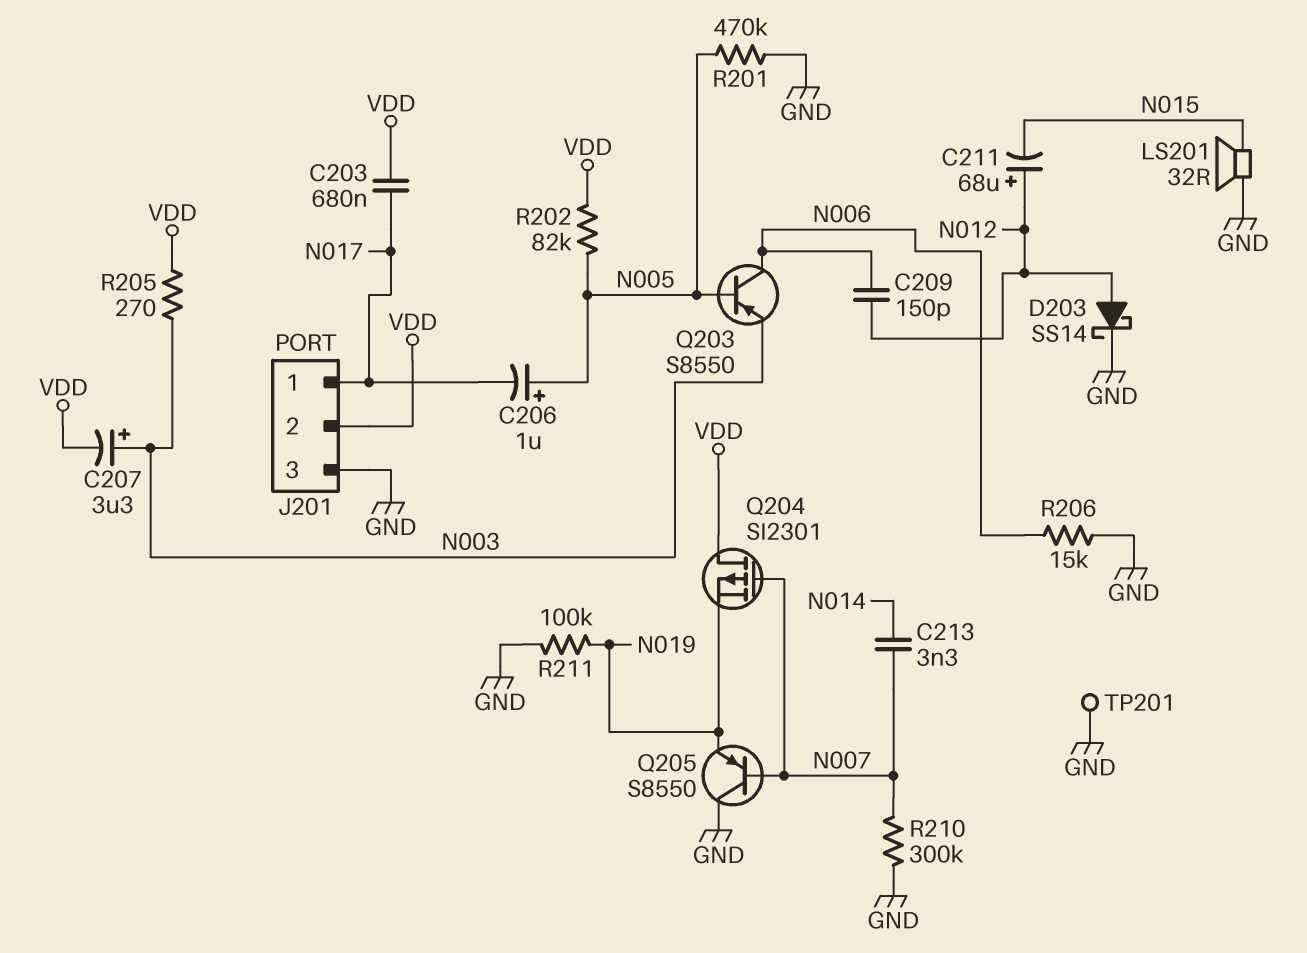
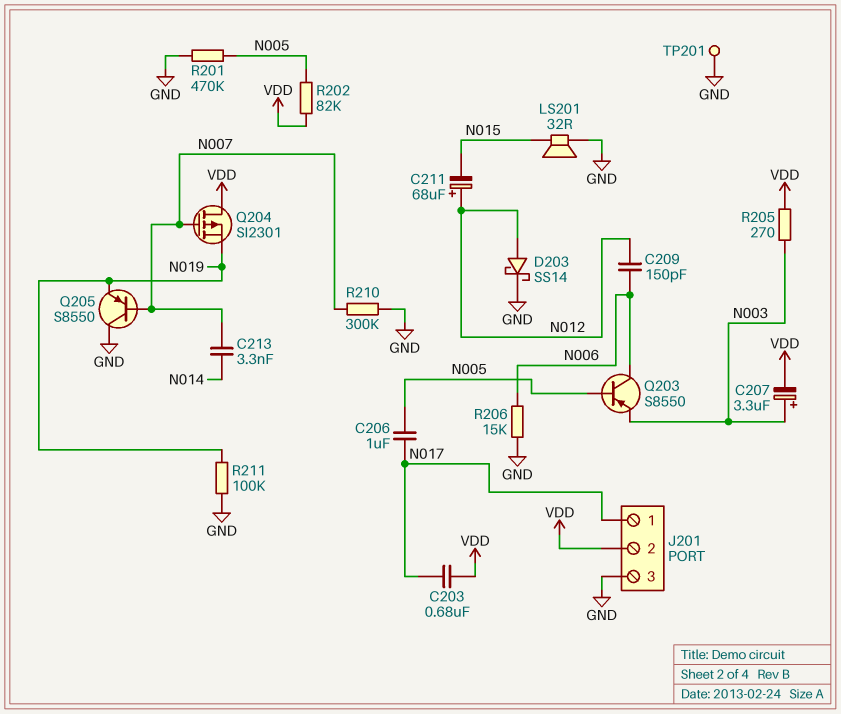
C206: 1uF (plus N005, minus N017) -> 1uF (N005, N017)

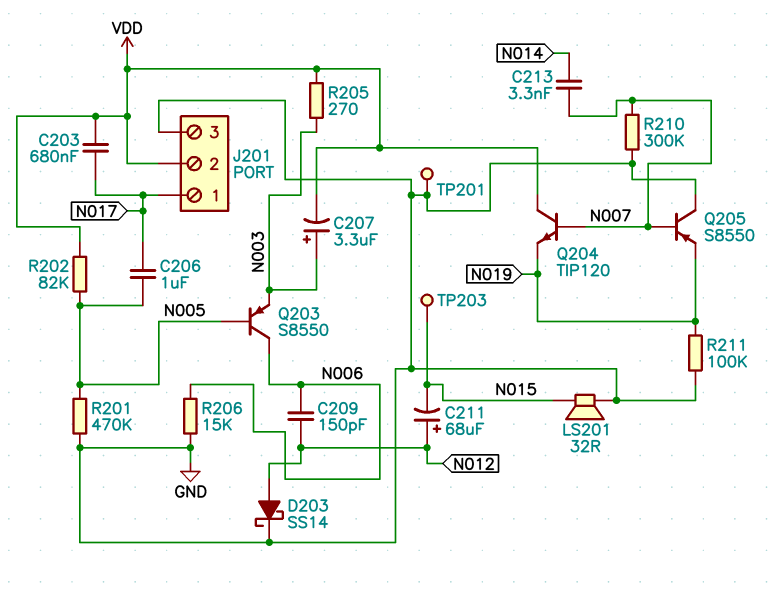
Q204: PMOS SI2301 (G N007, D VDD, S N019) -> NPN TIP120 (B N007, C VDD, E N019)
TP203: none -> test point (N015)

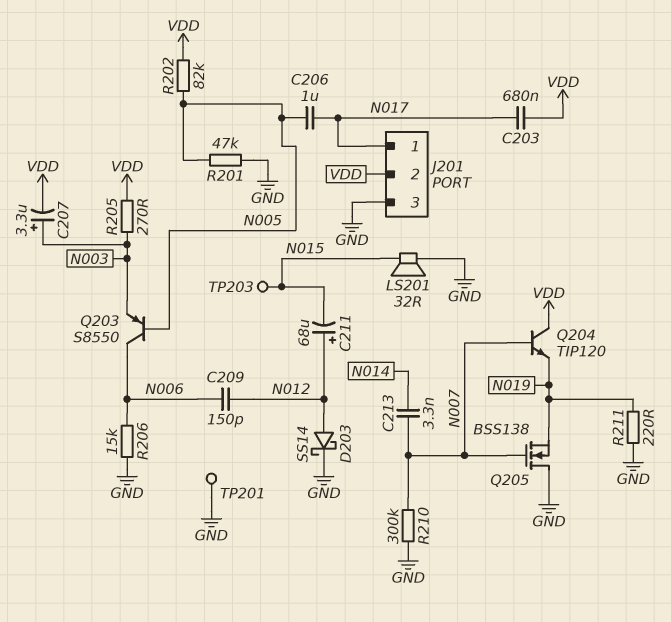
Q205: PNP S8550 (B N007, C GND, E N019) -> NMOS BSS138 (G N007, D GND, S N019)
R201: 470k (GND, N005) -> 47k (GND, N005)
R211: 100k (GND, N019) -> 220 (GND, N019)

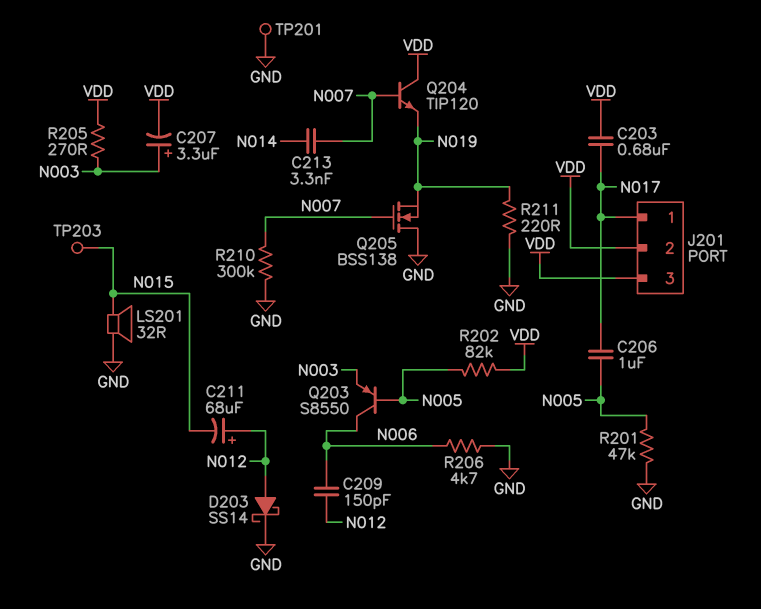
J201 pin 3: GND -> VDD
R206: 15k (GND, N006) -> 4.7k (GND, N006)

